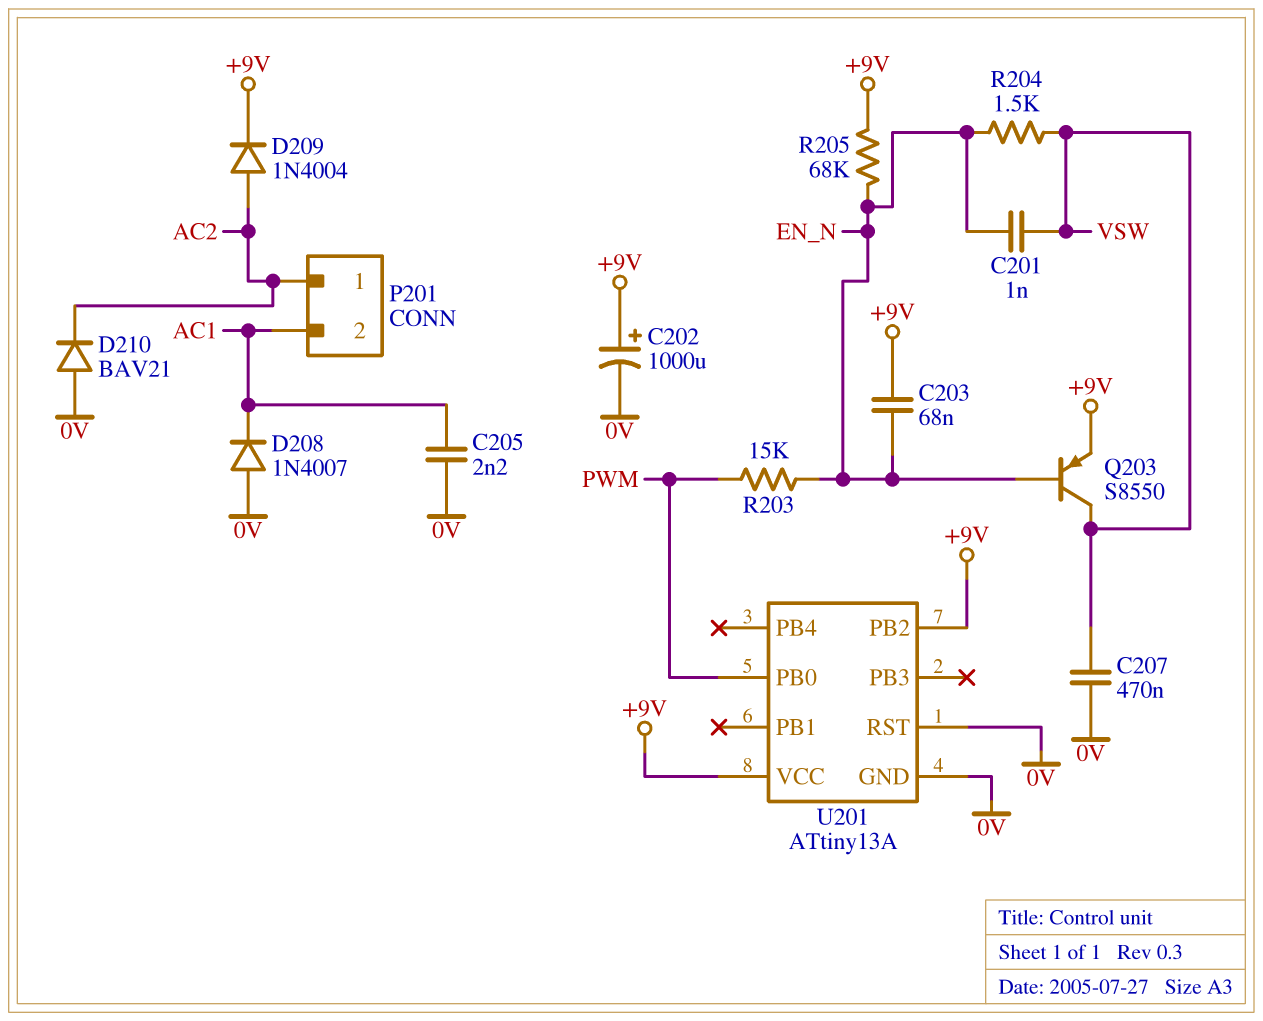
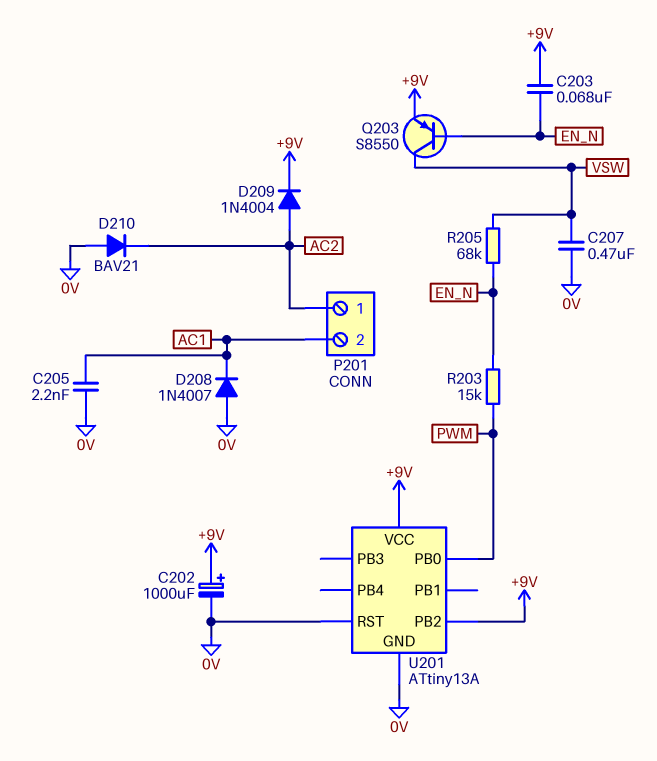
C201: 1nF (EN_N, VSW) -> none
R204: 1.5k (EN_N, VSW) -> none
R205: 68k (+9V, EN_N) -> 68k (EN_N, VSW)

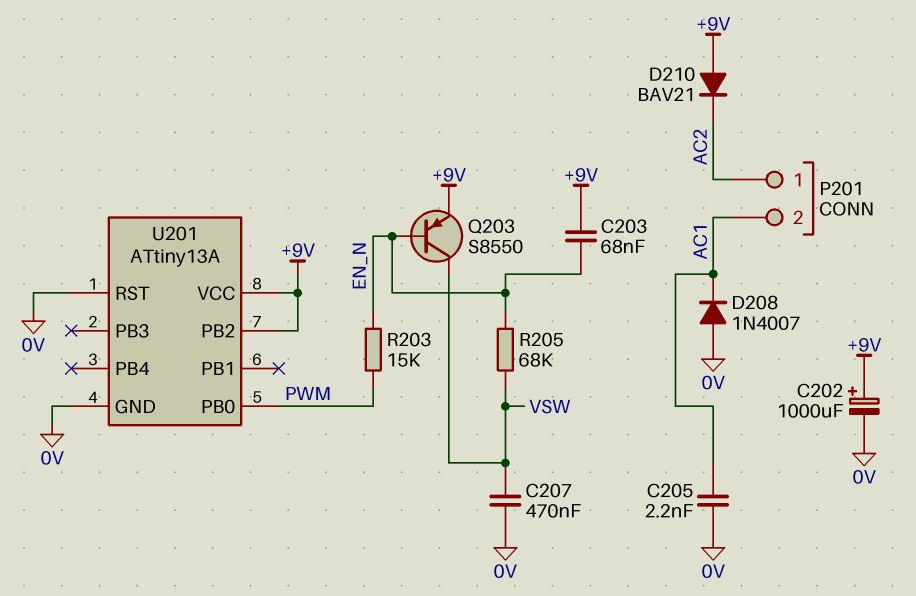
D209: diode 1N4004 (A AC2, K +9V) -> none
D210: diode BAV21 (A 0V, K AC2) -> diode BAV21 (A +9V, K AC2)

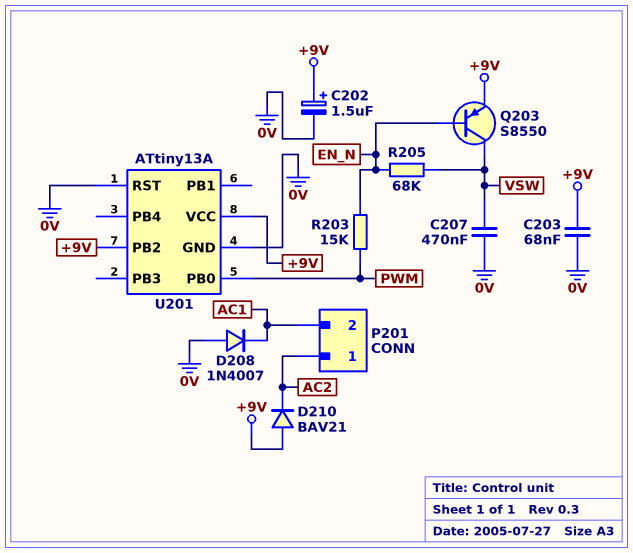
C202: 1000uF (plus +9V, minus 0V) -> 1.5uF (plus +9V, minus 0V)
C203: 68nF (+9V, EN_N) -> 68nF (+9V, 0V)
C205: 2.2nF (0V, AC1) -> none

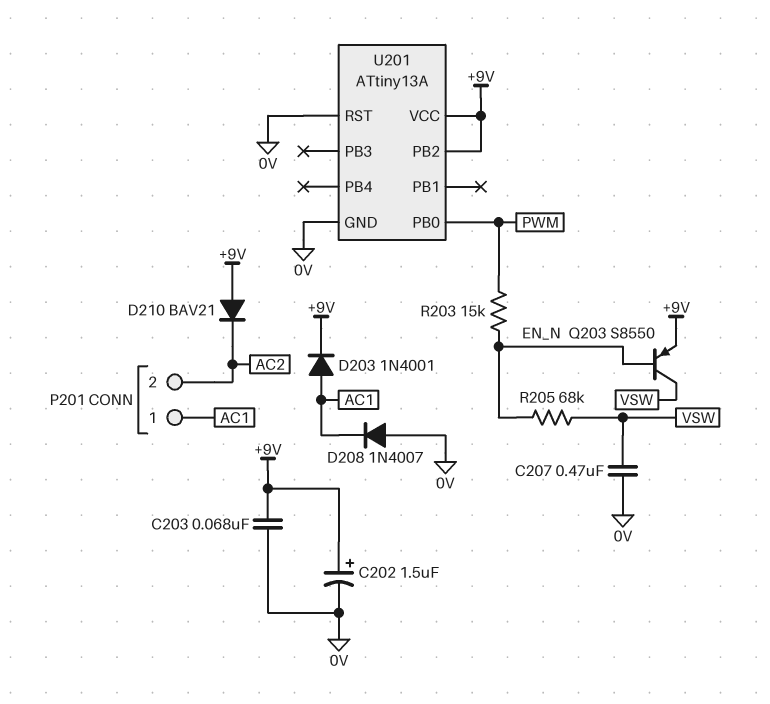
D203: none -> diode 1N4001 (A AC1, K +9V)
P201 pin 1: AC2 -> AC1
P201 pin 2: AC1 -> AC2

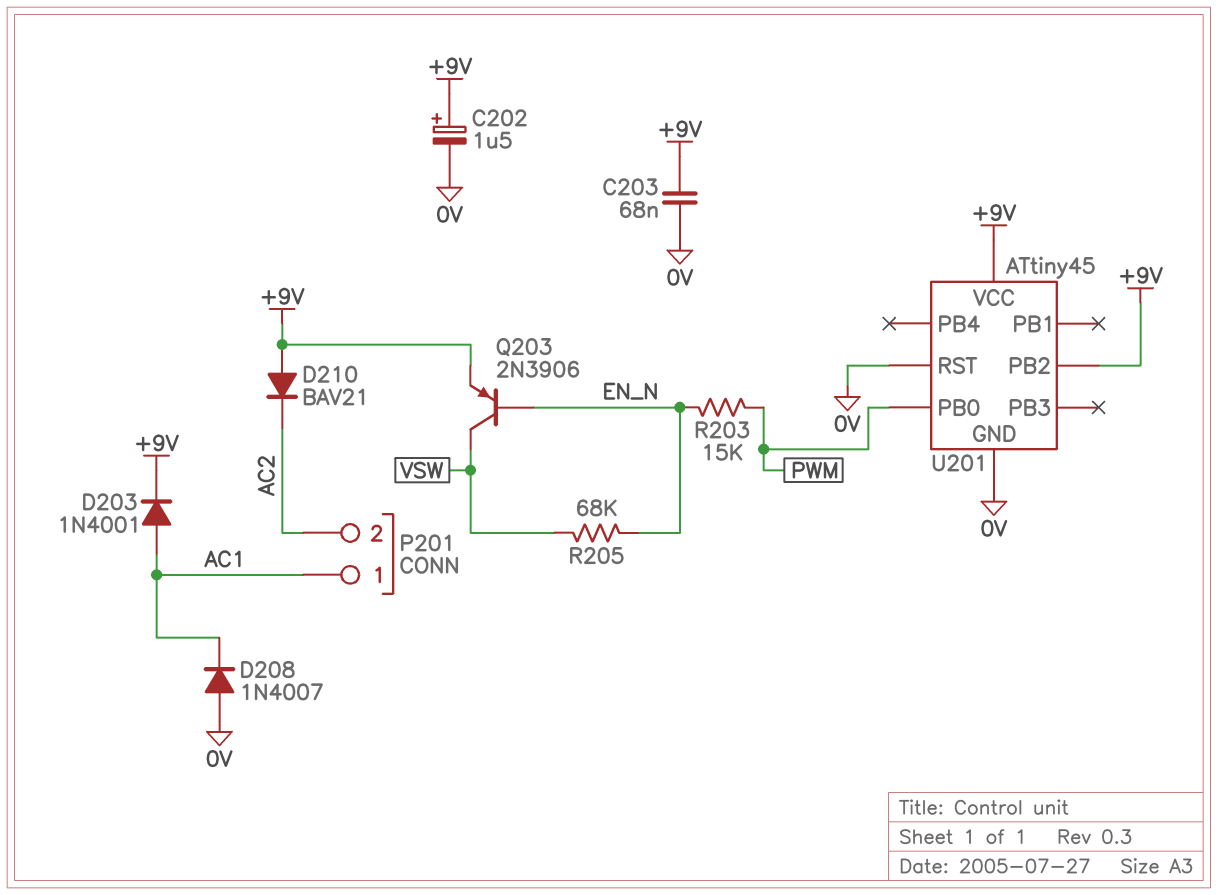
C207: 470nF (0V, VSW) -> none
Q203: PNP S8550 (B EN_N, C VSW, E +9V) -> PNP 2N3906 (B EN_N, C VSW, E +9V)
U201: ATtiny13A -> ATtiny45

